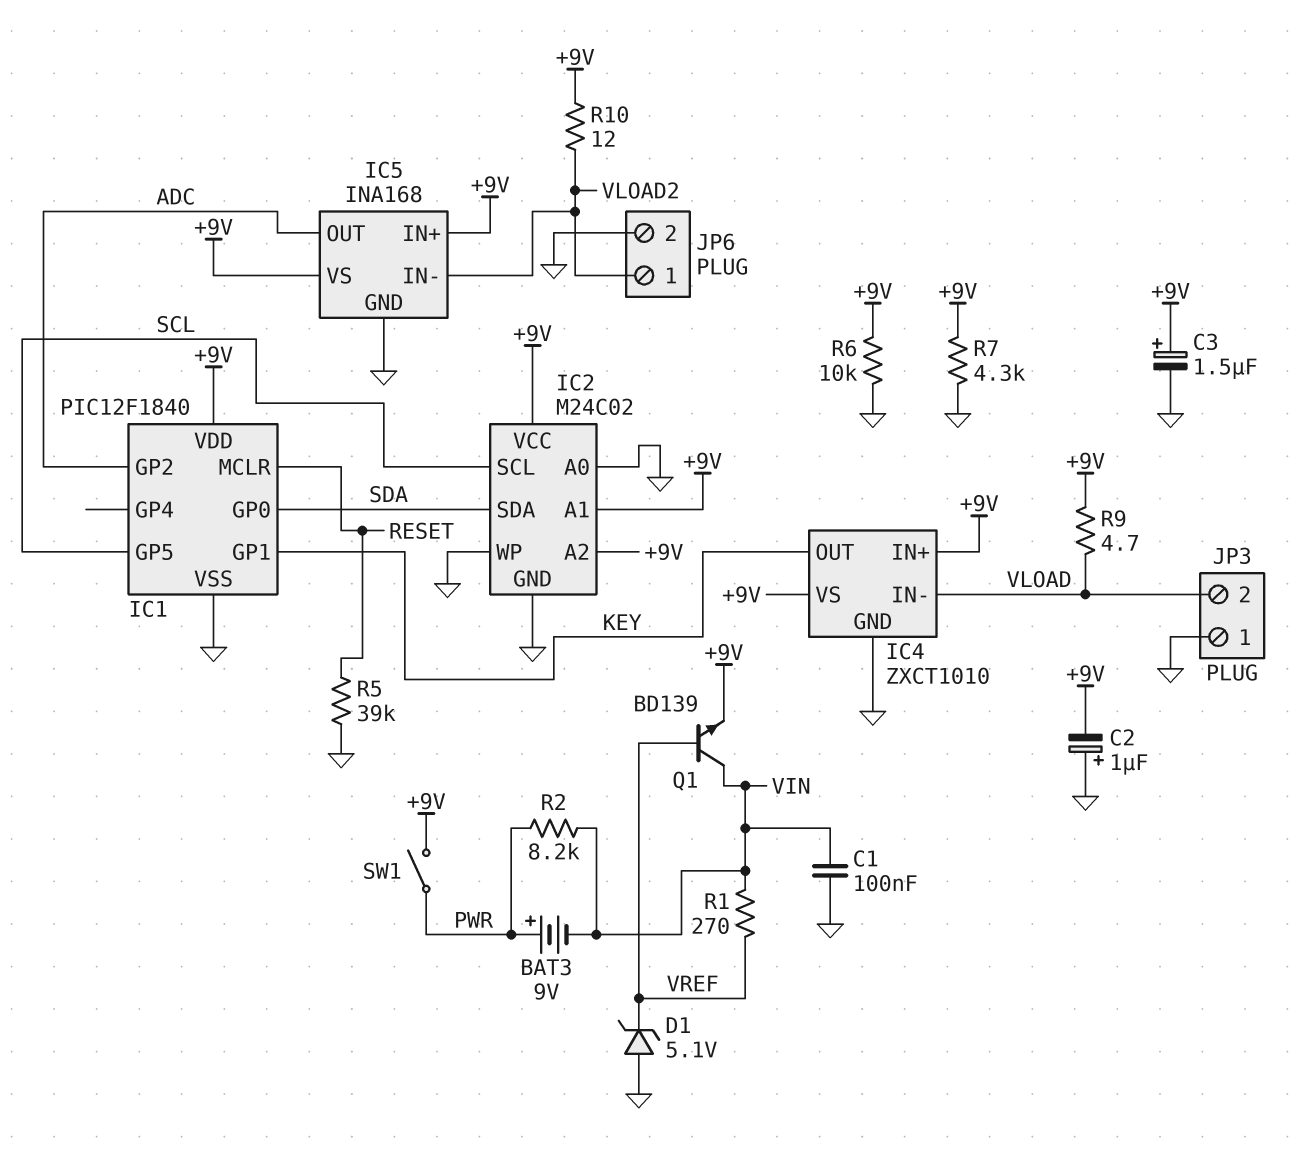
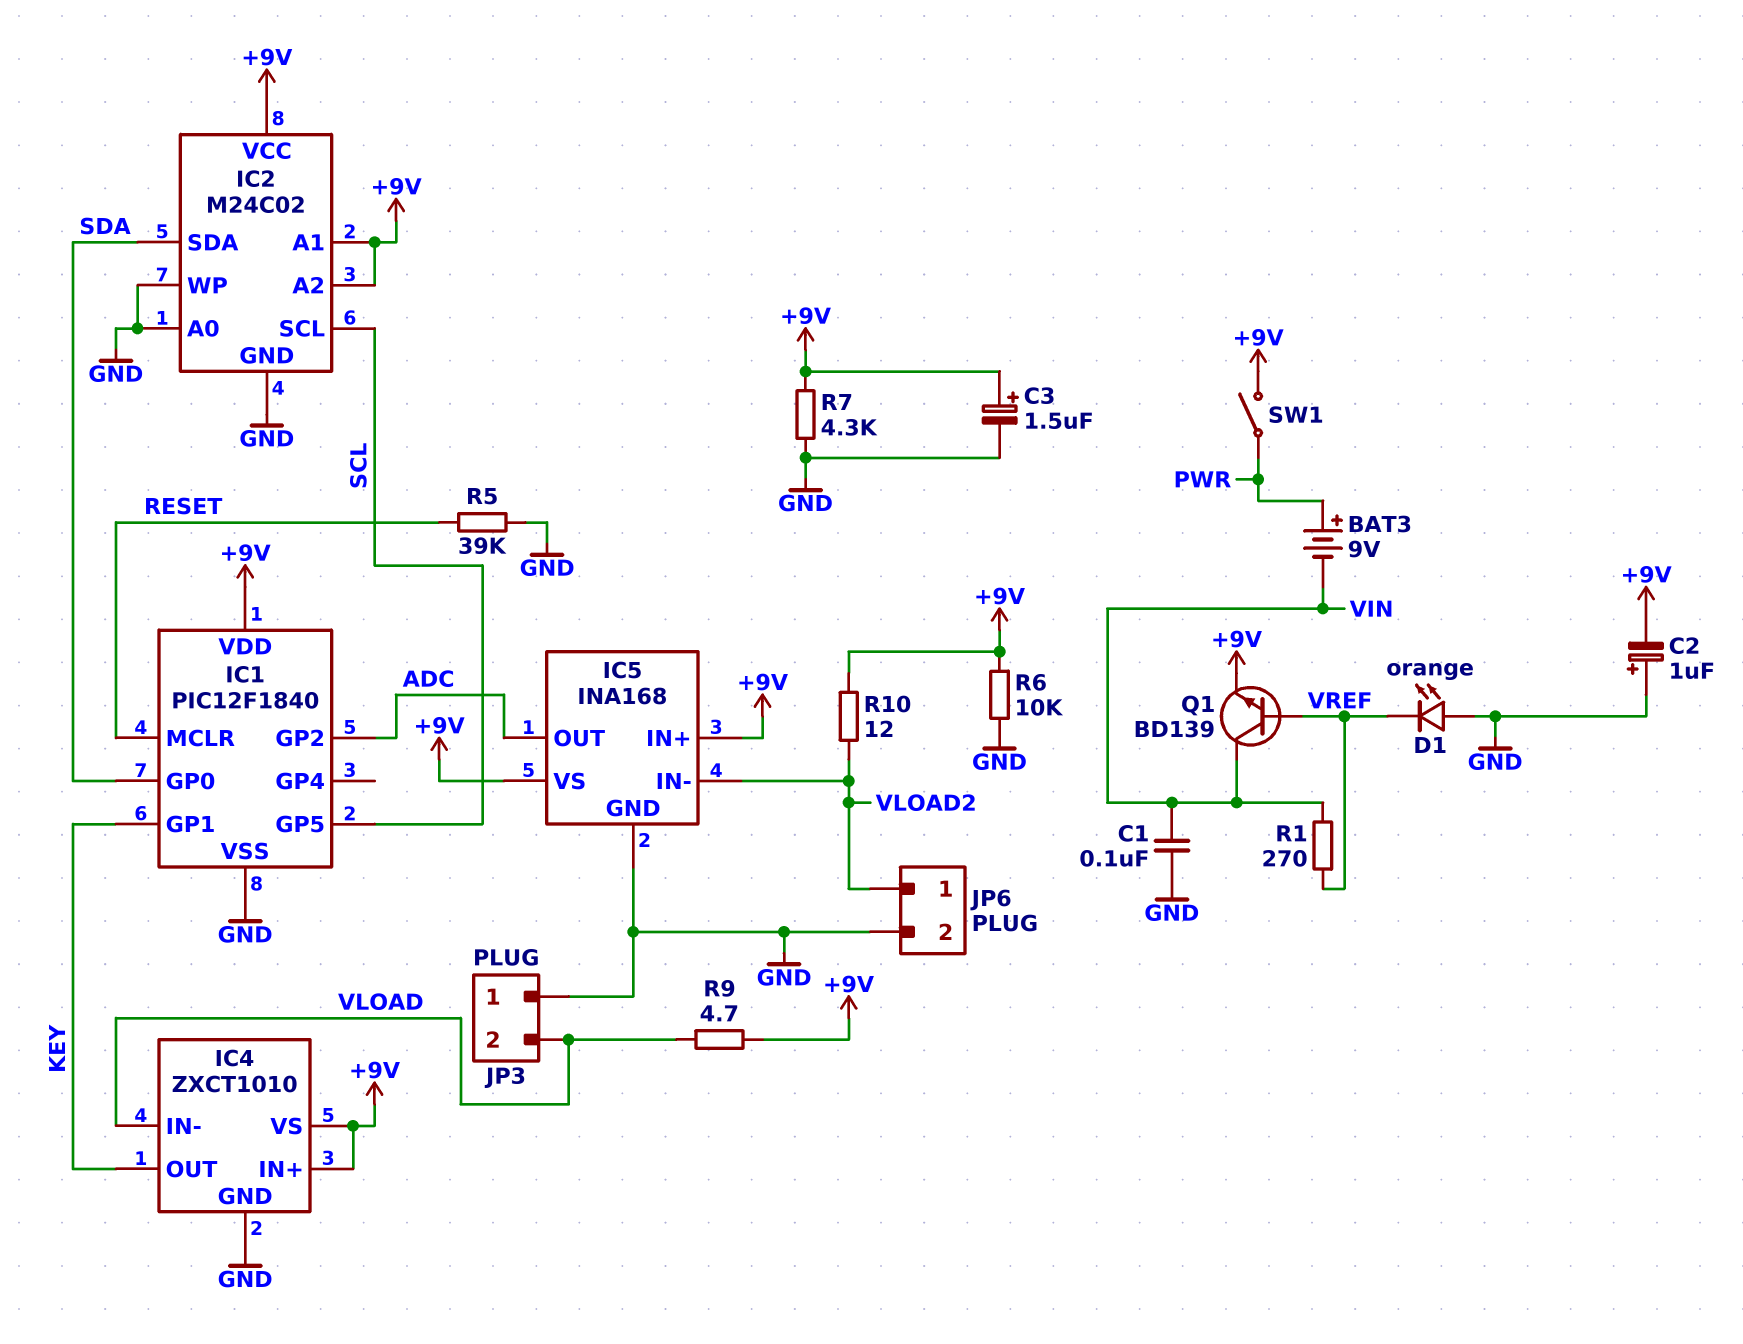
D1: zener 5.1V (A GND, K VREF) -> LED orange (A GND, K VREF)
R2: 8.2k (PWR, VIN) -> none

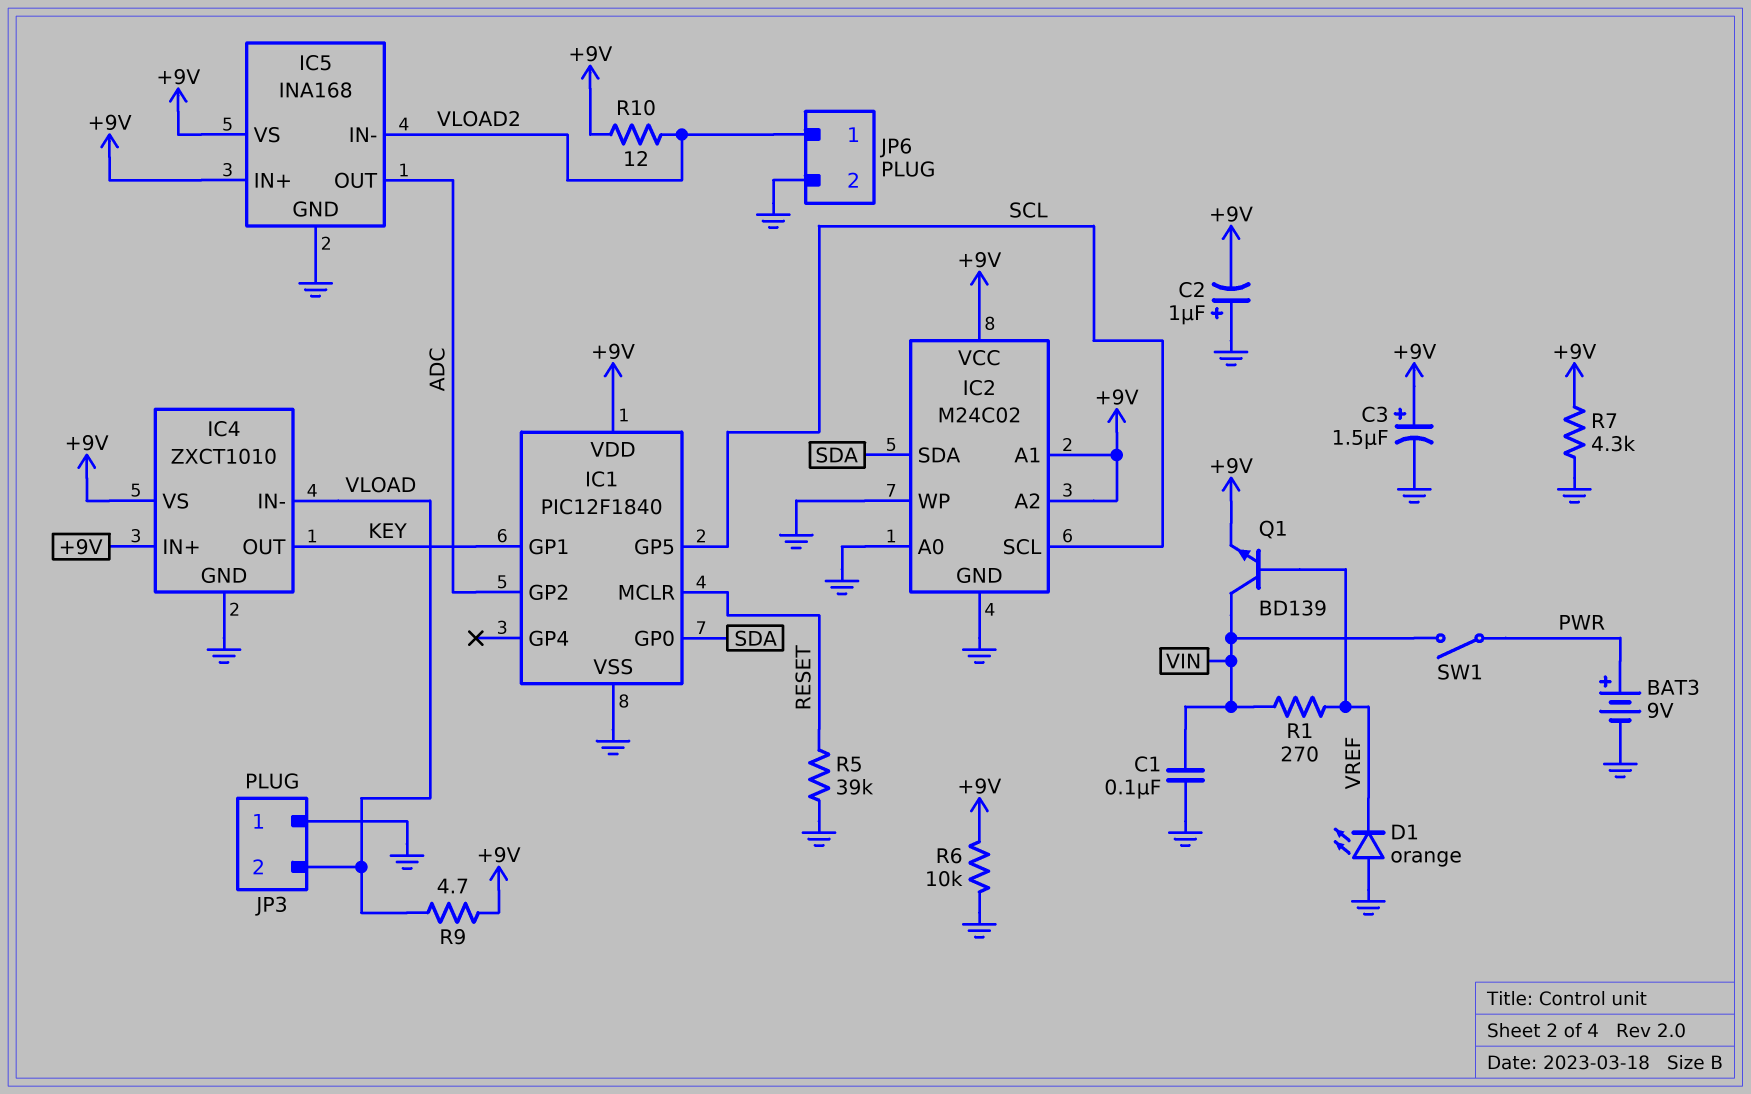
BAT3: 9V (plus PWR, minus VIN) -> 9V (plus PWR, minus GND)
SW1: switch (+9V, PWR) -> switch (PWR, VIN)

